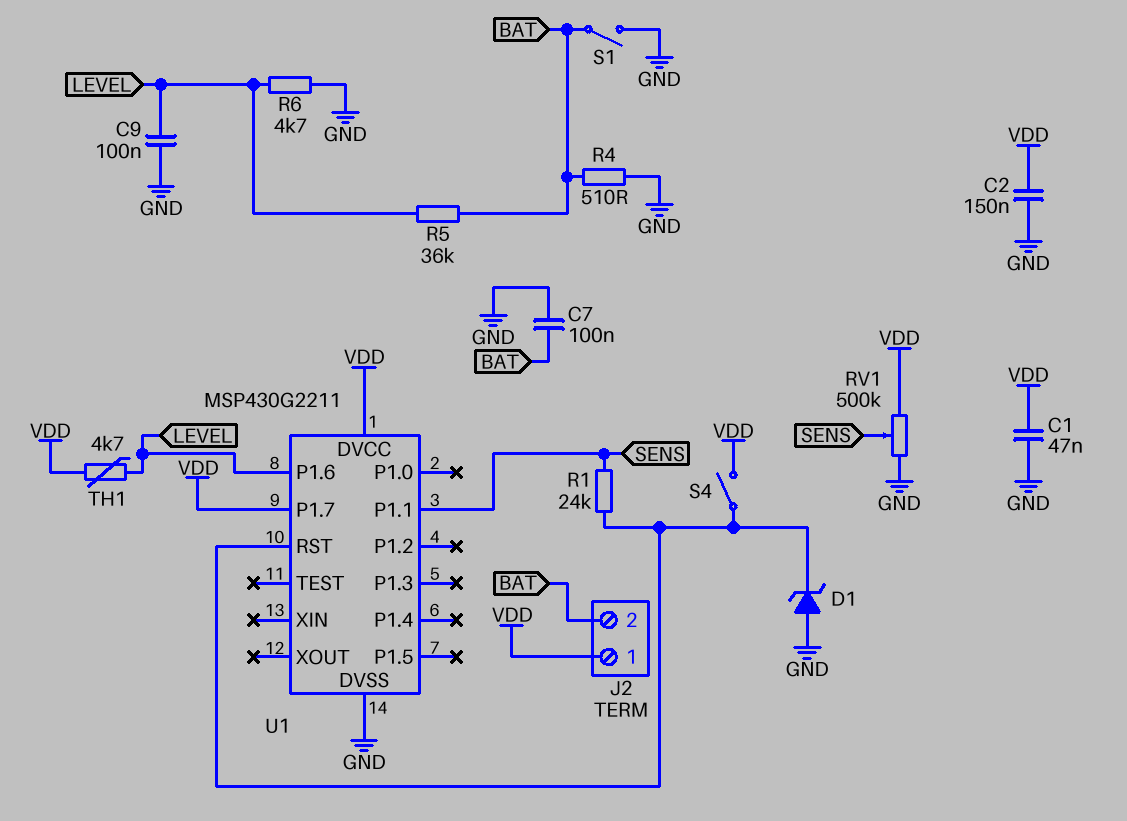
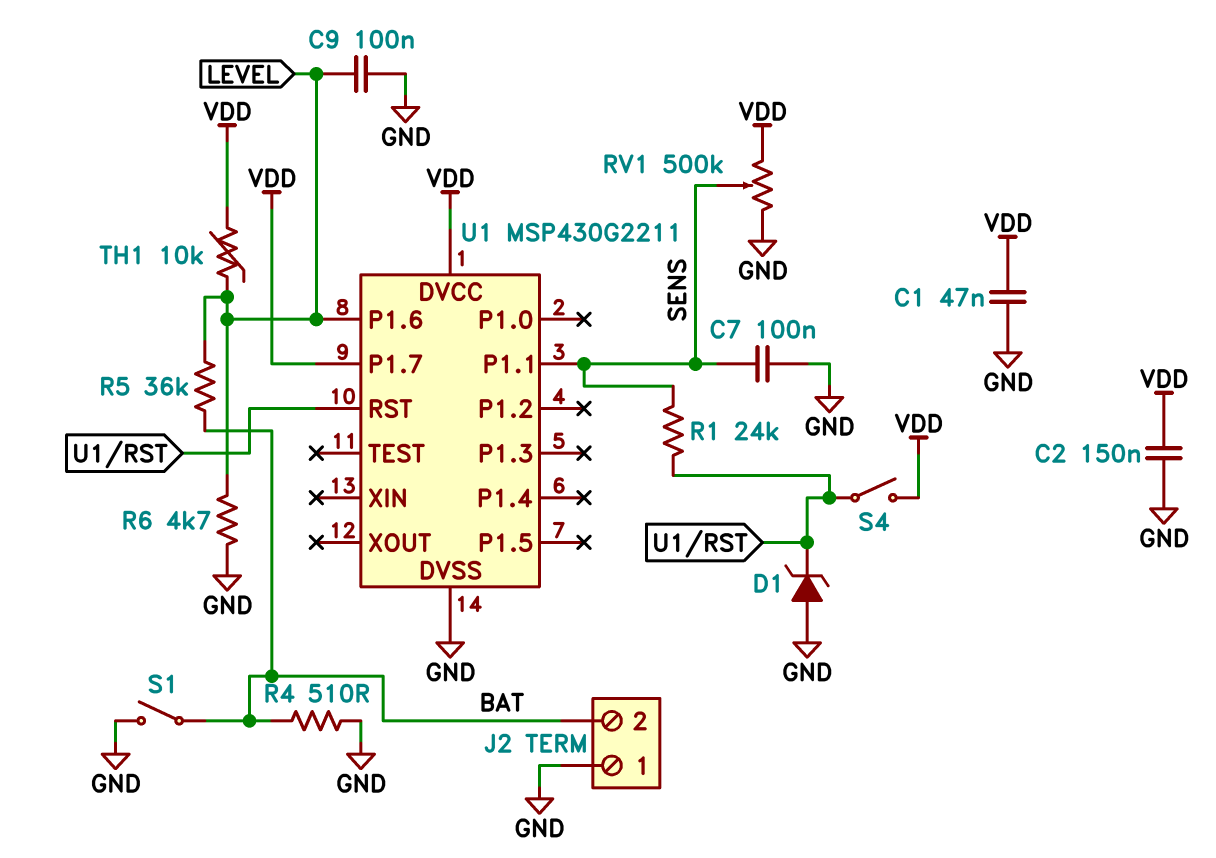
C7: 100nF (BAT, GND) -> 100nF (GND, SENS)
J2 pin 1: VDD -> GND
TH1: 4.7k (LEVEL, VDD) -> 10k (LEVEL, VDD)

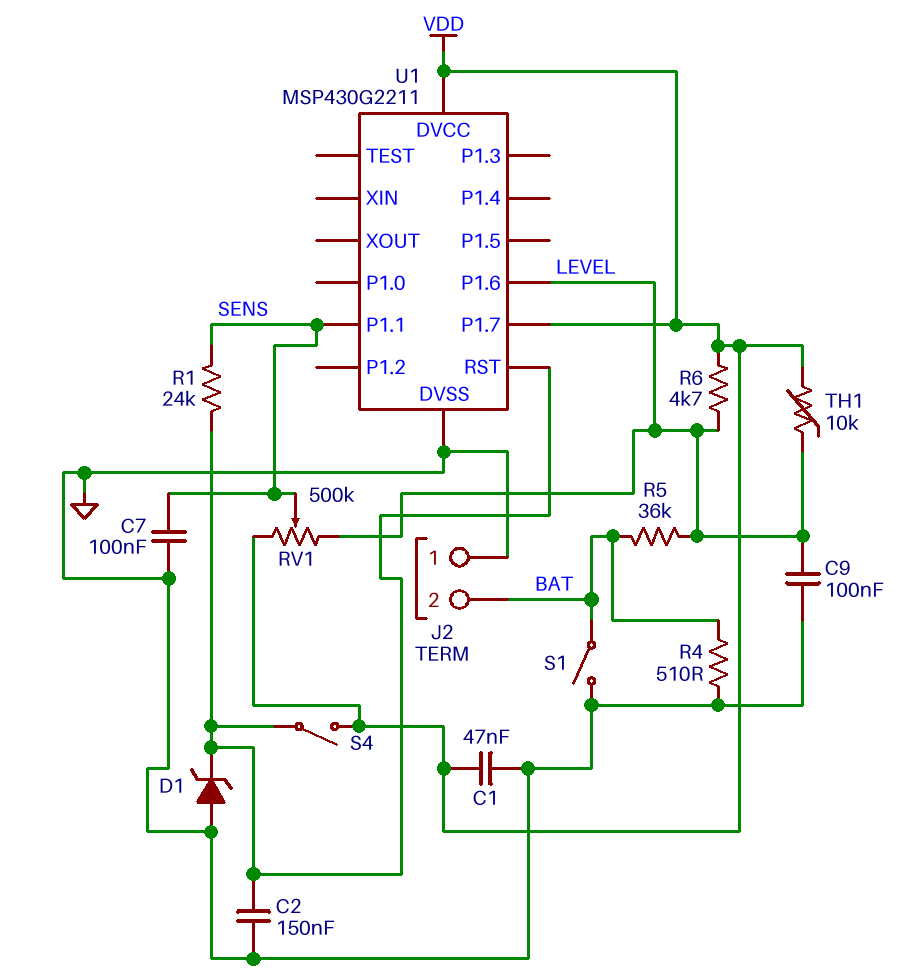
C2: 150nF (GND, VDD) -> 150nF (GND, U1/RST)
R6: 4.7k (GND, LEVEL) -> 4.7k (LEVEL, VDD)
RV1: 500k (GND, VDD, wiper SENS) -> 500k (LEVEL, VDD, wiper SENS)

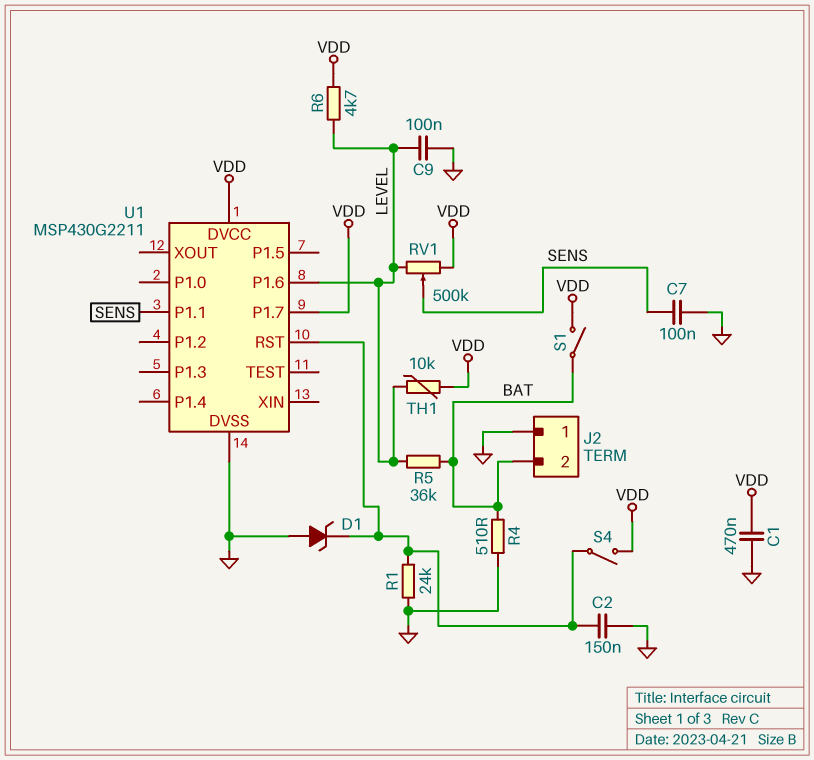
C1: 47nF (GND, VDD) -> 470nF (GND, VDD)
R1: 24k (SENS, U1/RST) -> 24k (GND, U1/RST)
S1: switch (BAT, GND) -> switch (BAT, VDD)

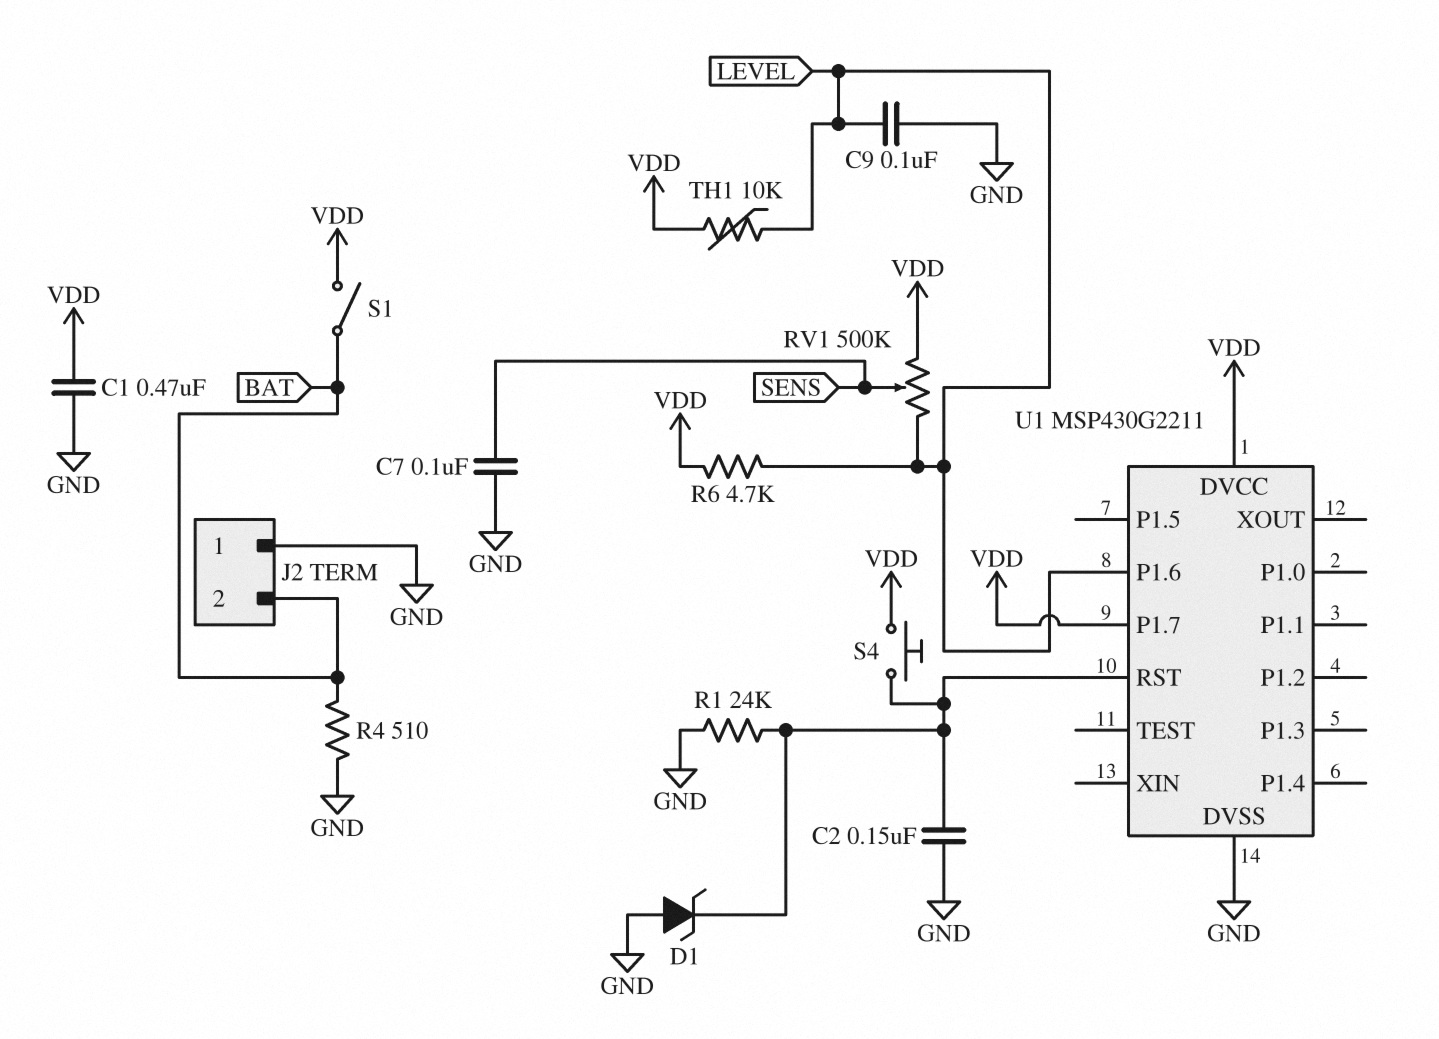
R5: 36k (BAT, LEVEL) -> none
S4: switch (U1/RST, VDD) -> button (U1/RST, VDD)
U1 pin P1.1: SENS -> none

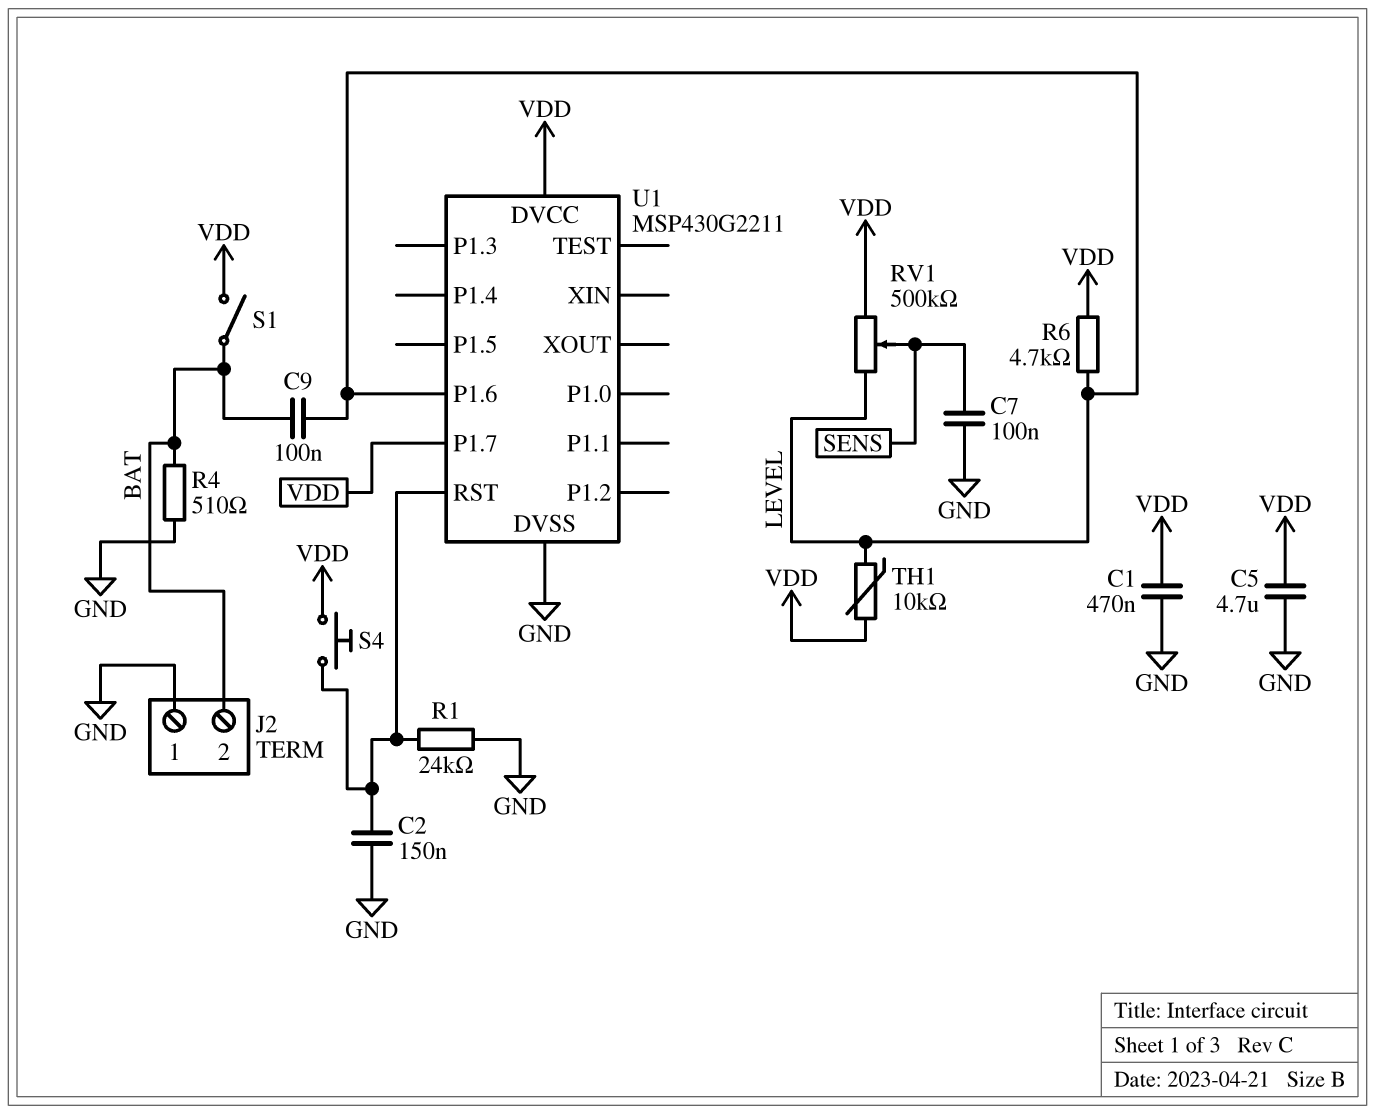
C5: none -> 4.7uF (GND, VDD)
C9: 100nF (GND, LEVEL) -> 100nF (BAT, LEVEL)
D1: zener (A GND, K U1/RST) -> none

